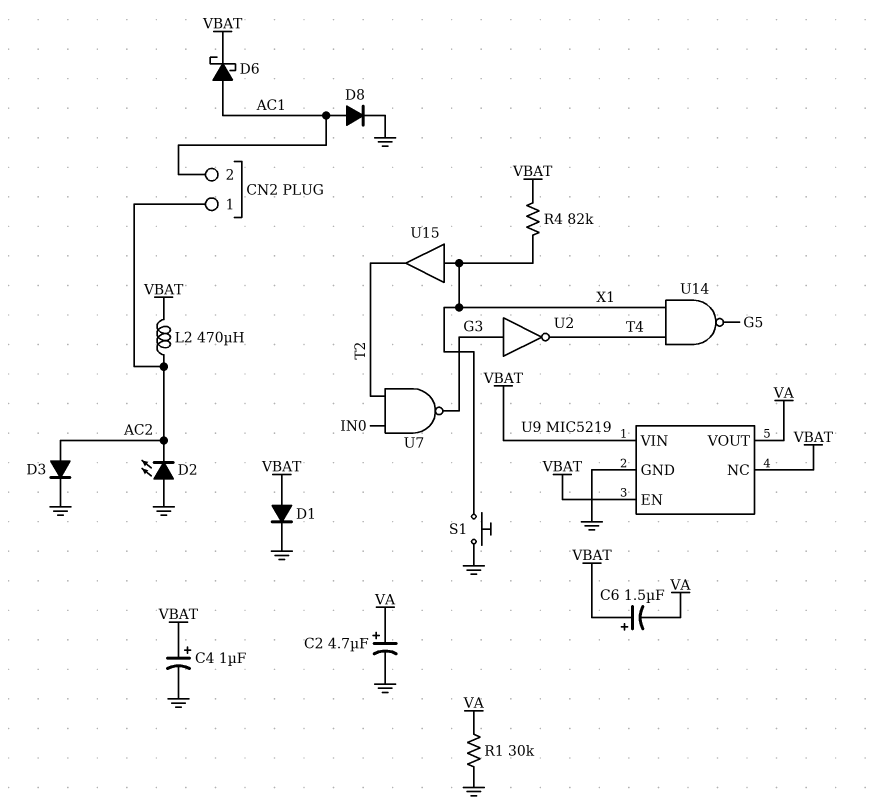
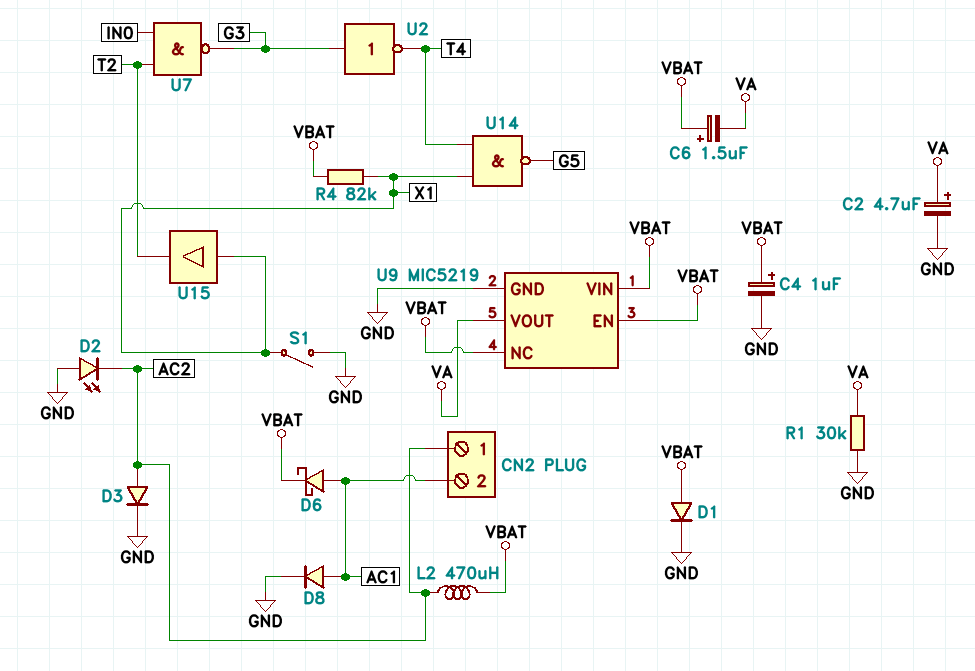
S1: button (GND, X1) -> switch (GND, X1)

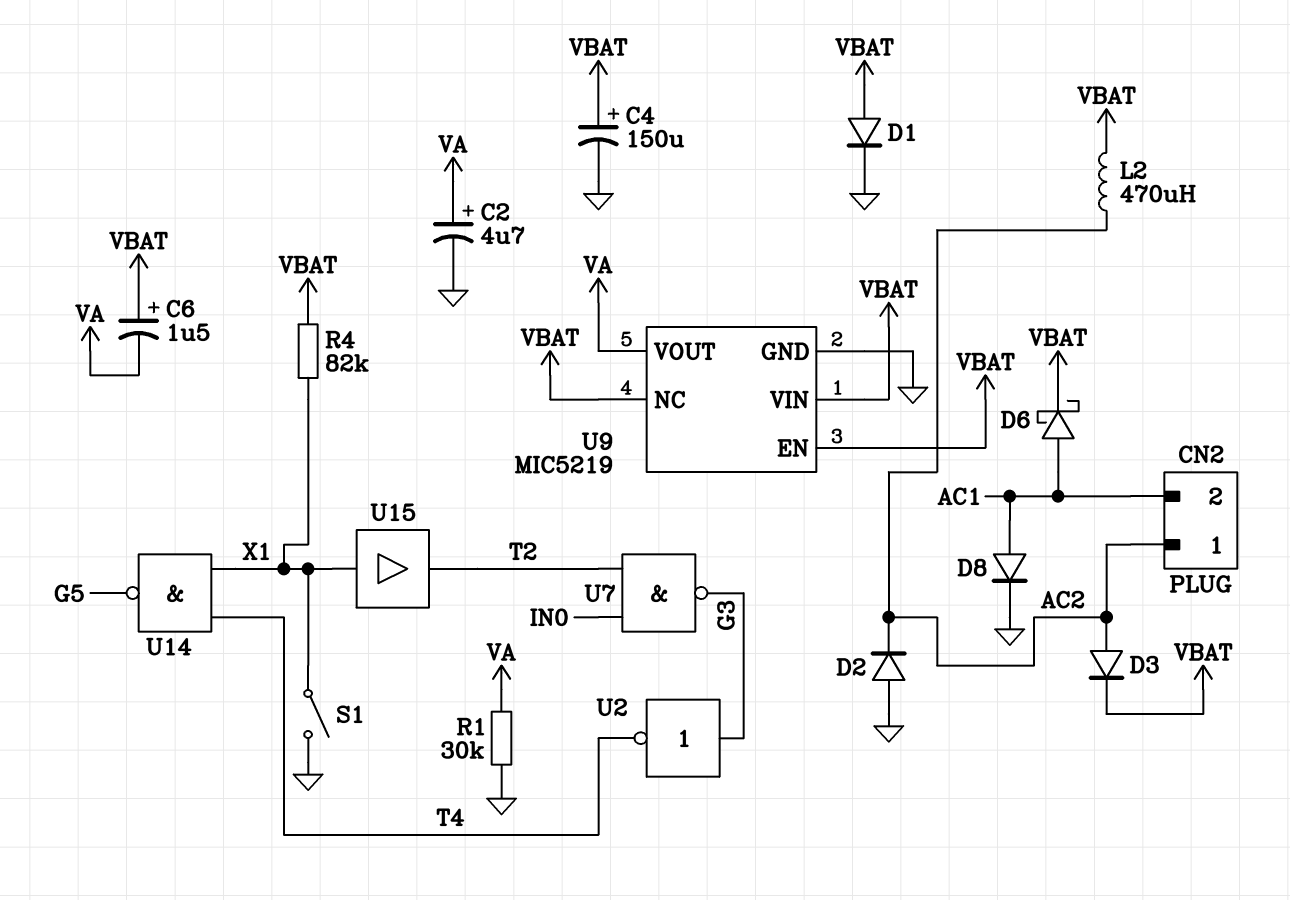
C4: 1uF (plus VBAT, minus GND) -> 150uF (plus VBAT, minus GND)
D2: LED (A GND, K AC2) -> diode (A GND, K AC2)
D3: diode (A AC2, K GND) -> diode (A AC2, K VBAT)

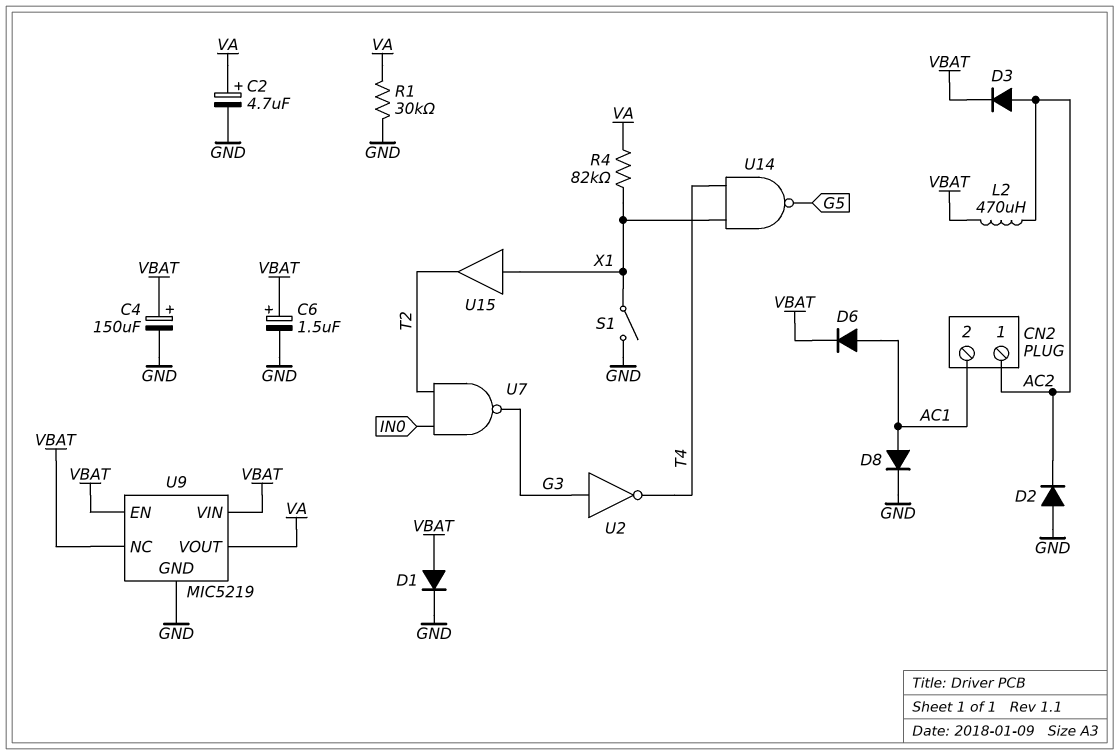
C6: 1.5uF (plus VBAT, minus VA) -> 1.5uF (plus VBAT, minus GND)
D6: schottky (A AC1, K VBAT) -> diode (A AC1, K VBAT)
R4: 82k (VBAT, X1) -> 82k (VA, X1)

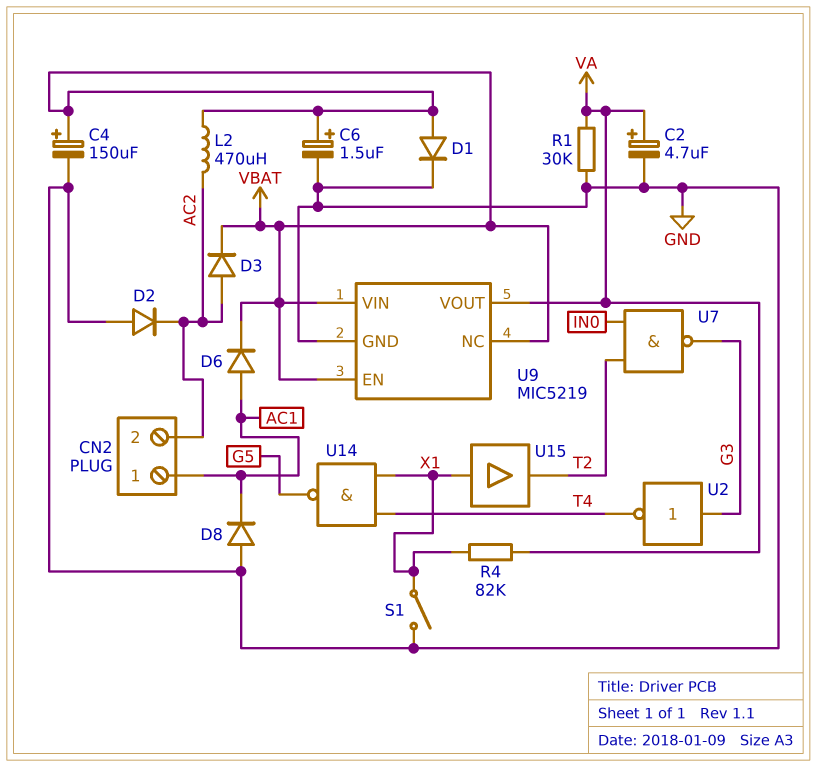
CN2 pin 1: AC2 -> AC1
CN2 pin 2: AC1 -> AC2
D8: diode (A AC1, K GND) -> diode (A GND, K AC1)

